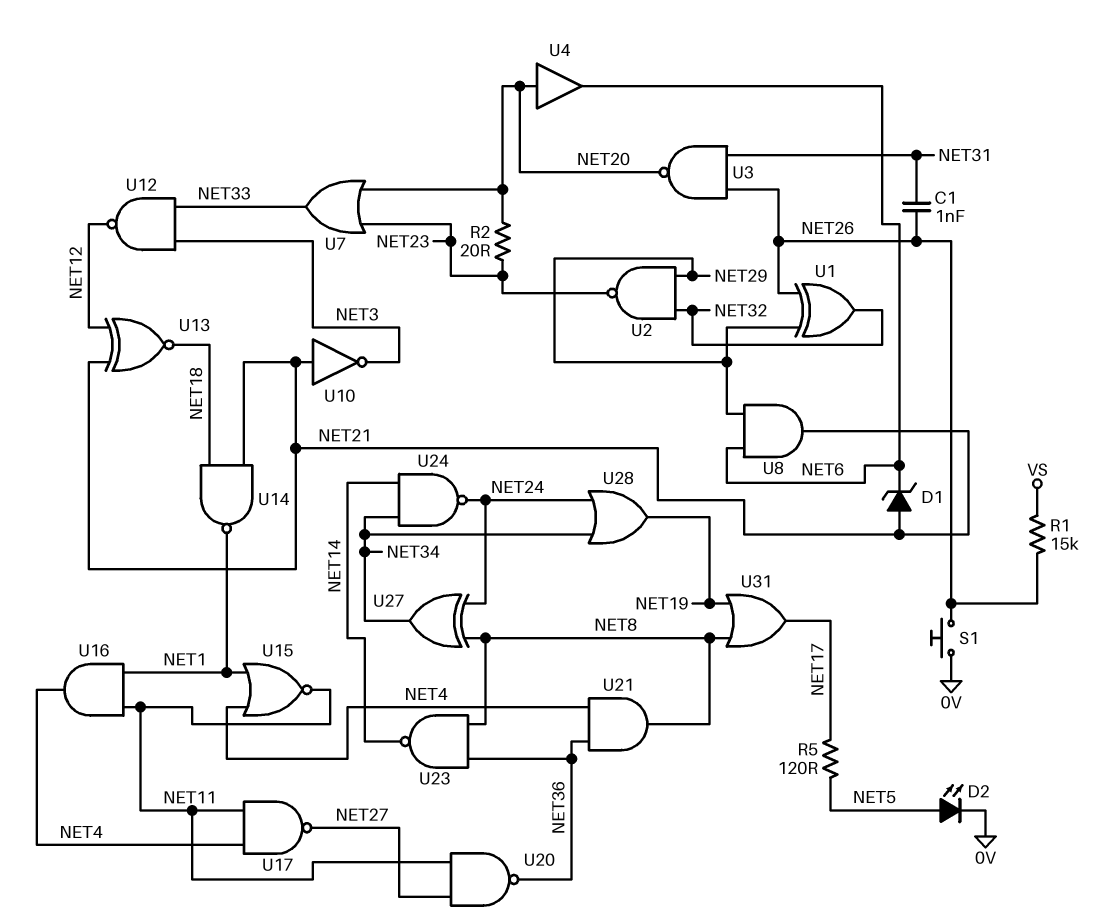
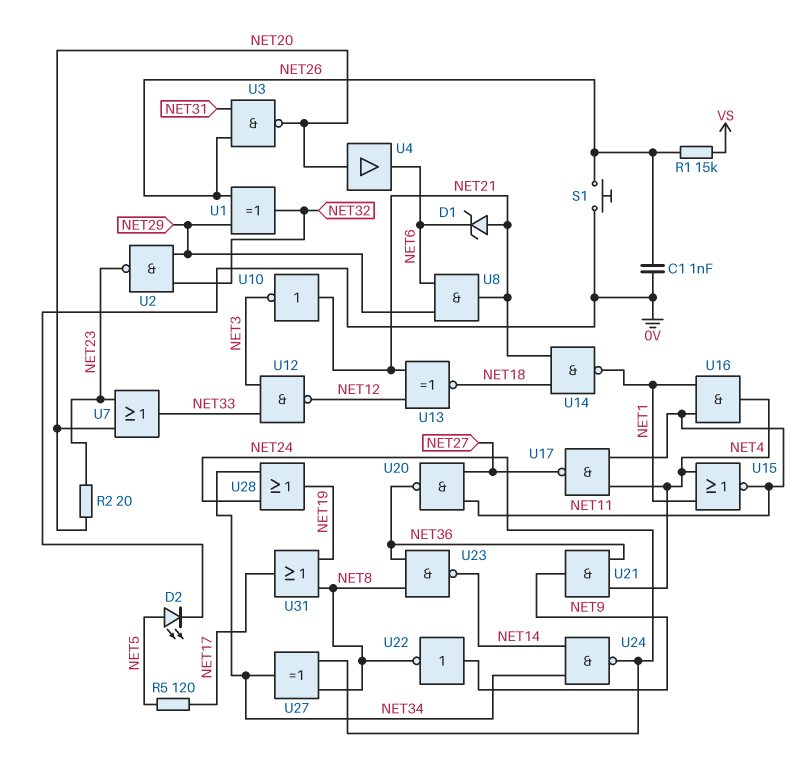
C1: 1nF (NET26, NET31) -> 1nF (0V, NET26)
U21: AND (in NET4, in NET36, out NET8) -> AND (in NET4, in NET36, out NET9)
U22: none -> NOT (in NET9, out NET8)

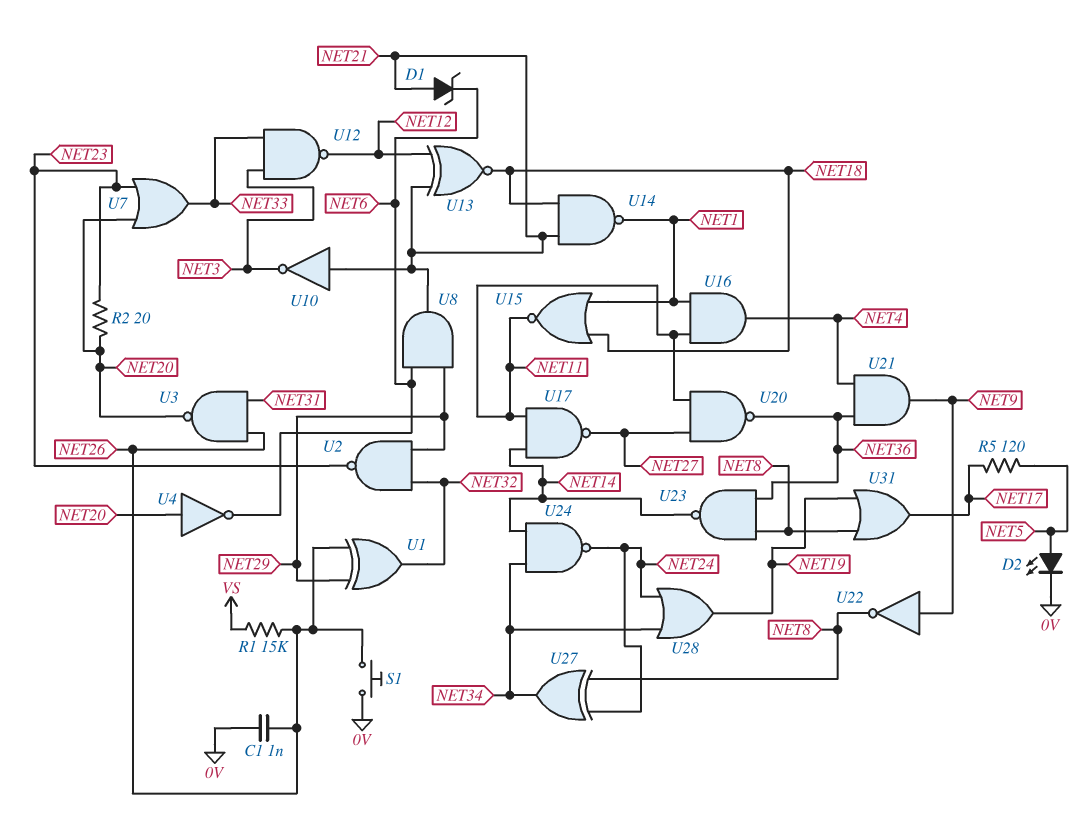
U4: buffer (in NET20, out NET6) -> NOT (in NET20, out NET6)
U15: NOR (in NET1, in NET4, out NET11) -> NOR (in NET1, in NET18, out NET11)
U17: NAND (in NET4, in NET11, out NET27) -> NAND (in NET11, in NET14, out NET27)

